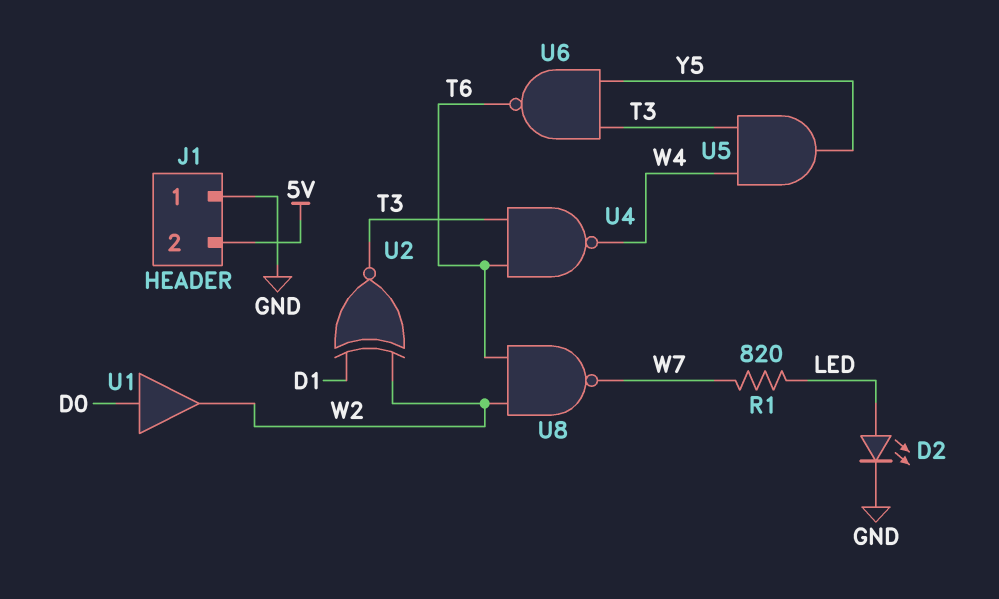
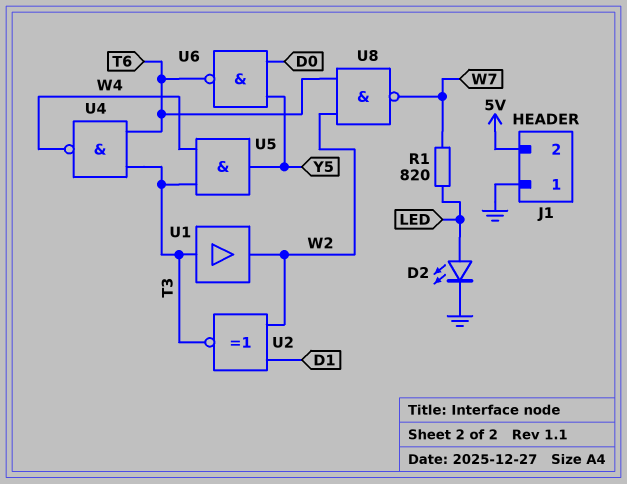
U1: buffer (in D0, out W2) -> buffer (in T3, out W2)
U6: NAND (in T3, in Y5, out T6) -> NAND (in D0, in Y5, out T6)

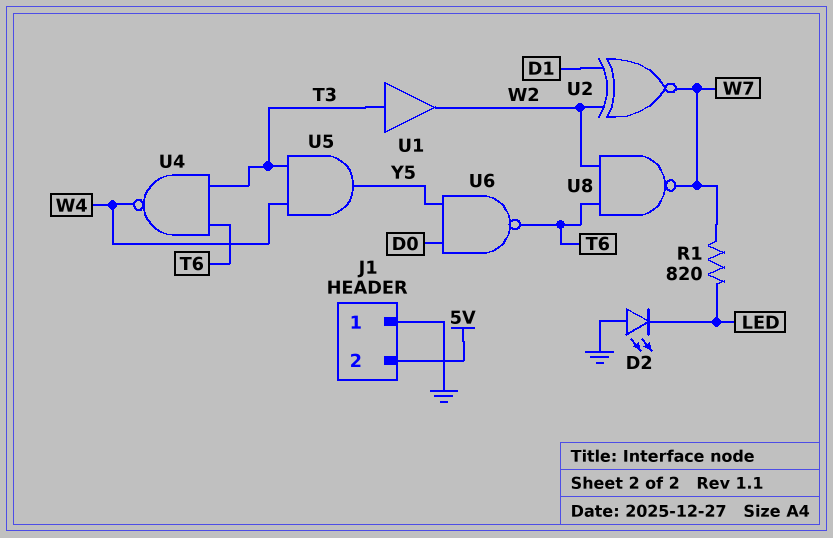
D2: LED (A LED, K GND) -> LED (A GND, K LED)
U2: XNOR (in D1, in W2, out T3) -> XNOR (in D1, in W2, out W7)

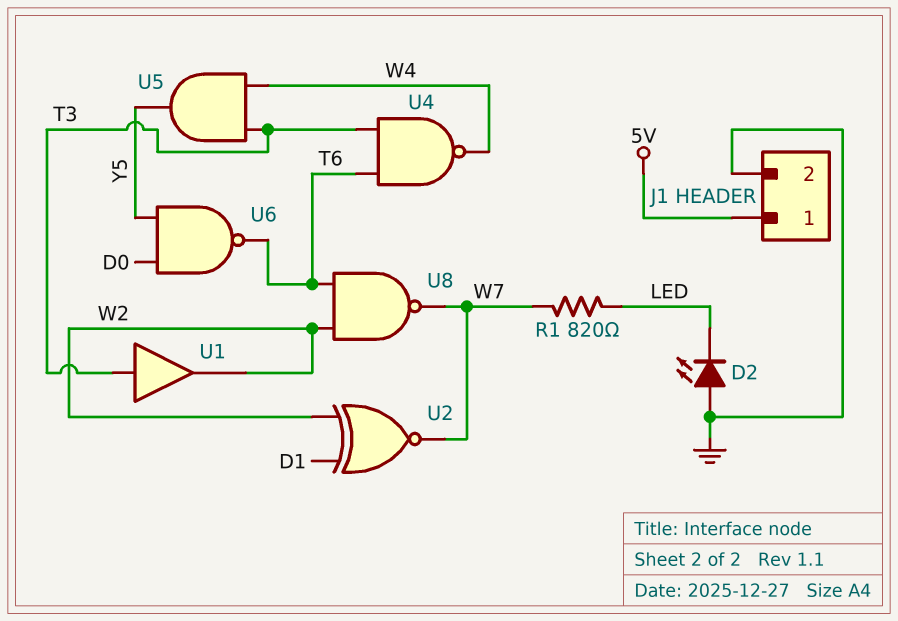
J1 pin 1: GND -> 5V
J1 pin 2: 5V -> GND

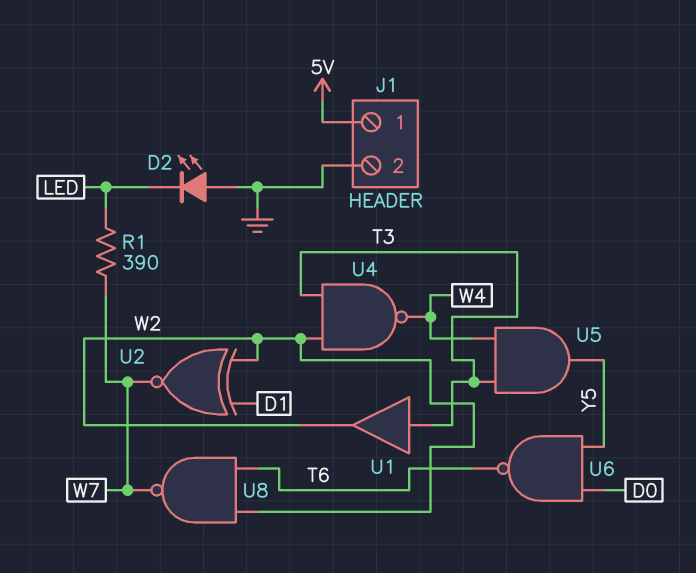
R1: 820 (LED, W7) -> 390 (LED, W7)
U4: NAND (in T3, in T6, out W4) -> NAND (in T3, in W2, out W4)

